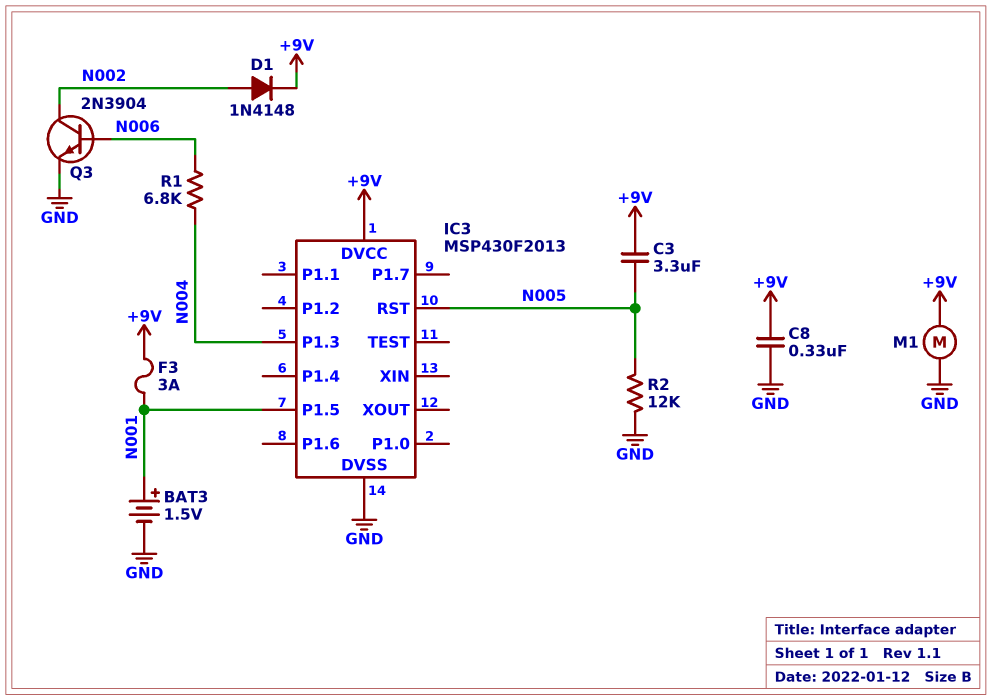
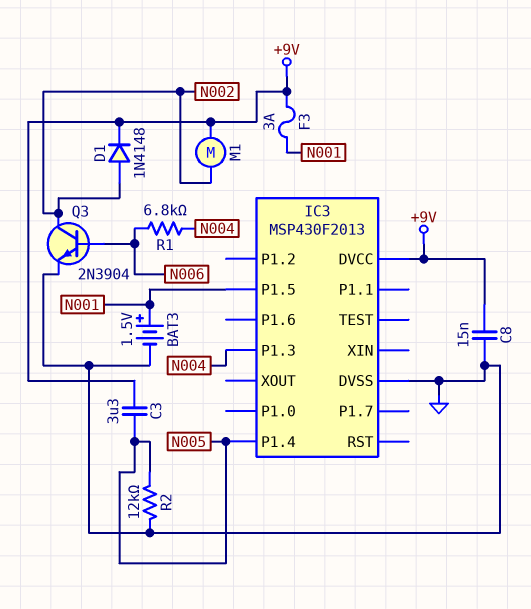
C8: 330nF (+9V, GND) -> 15nF (+9V, GND)
IC3 pin P1.4: none -> N005
IC3 pin RST: N005 -> none
M1: motor (+9V, GND) -> motor (+9V, N002)

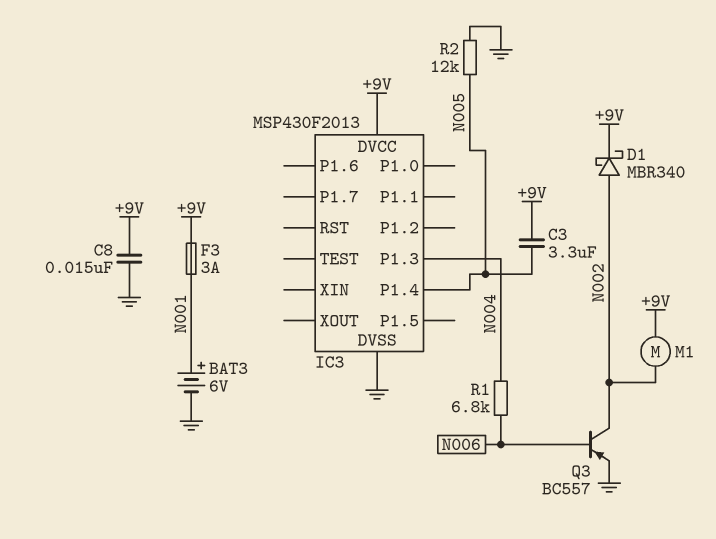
BAT3: 1.5V (plus N001, minus GND) -> 6V (plus N001, minus GND)
D1: diode 1N4148 (A N002, K +9V) -> schottky MBR340 (A N002, K +9V)
IC3 pin P1.5: N001 -> none
Q3: NPN 2N3904 (B N006, C N002, E GND) -> PNP BC557 (B N006, C N002, E GND)

